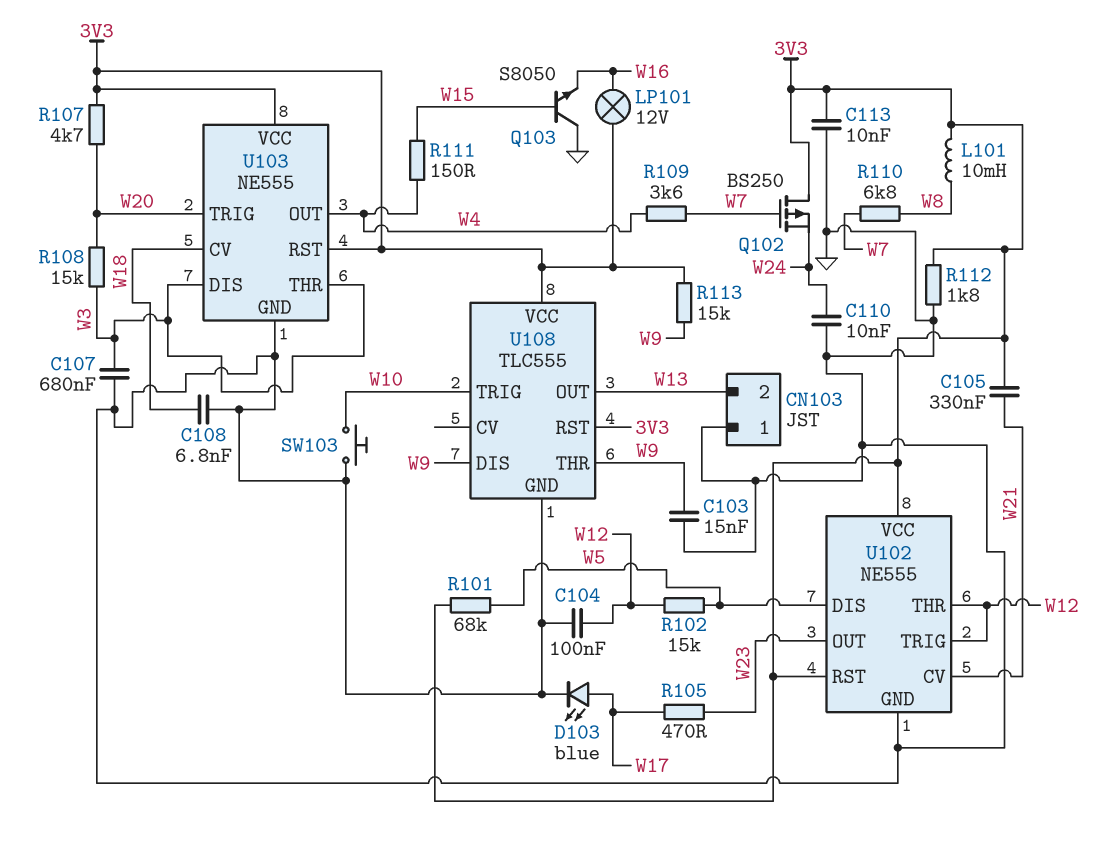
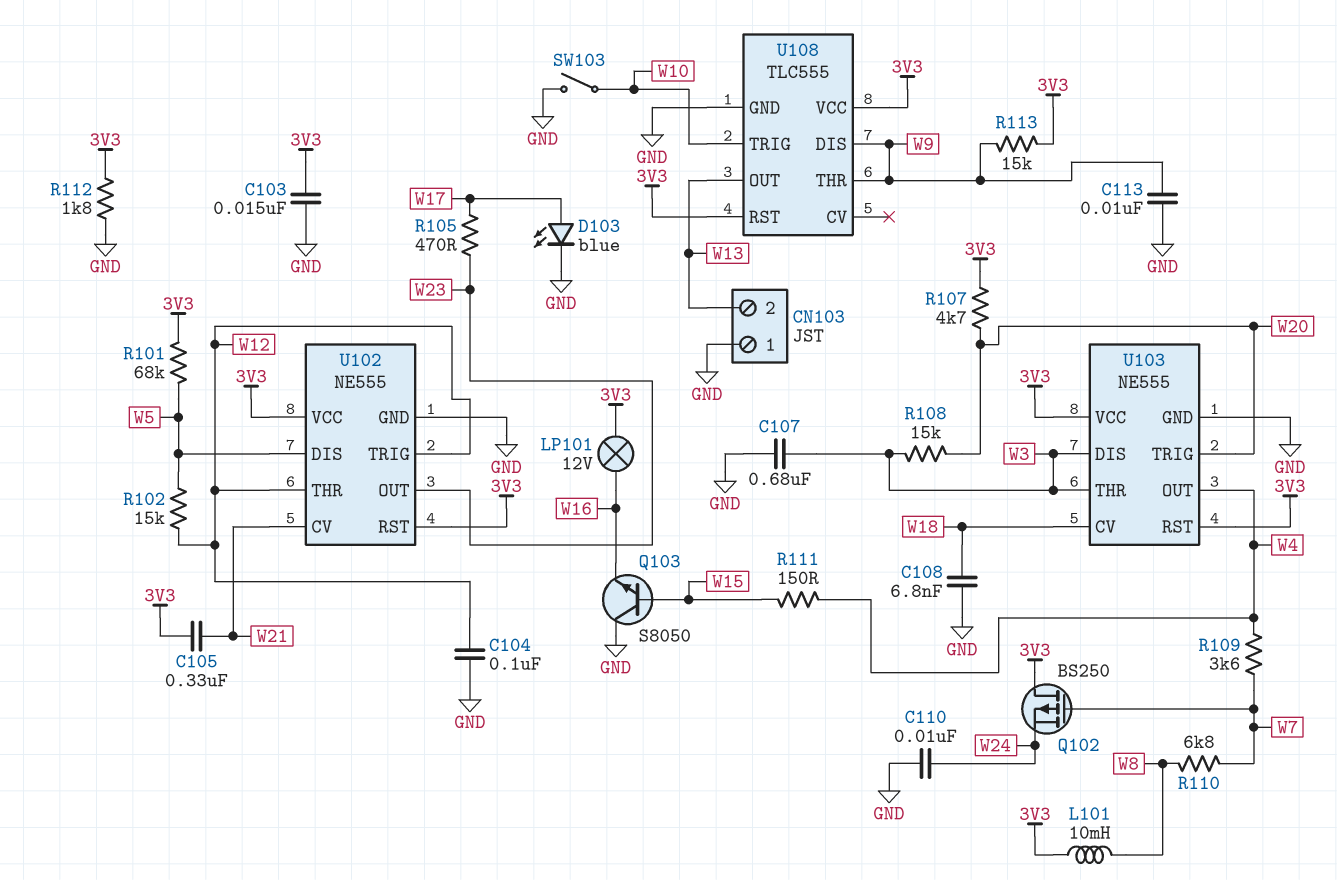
C103: 15nF (GND, W9) -> 15nF (3V3, GND)
C113: 10nF (3V3, GND) -> 10nF (GND, W9)
SW103: button (GND, W10) -> switch (GND, W10)

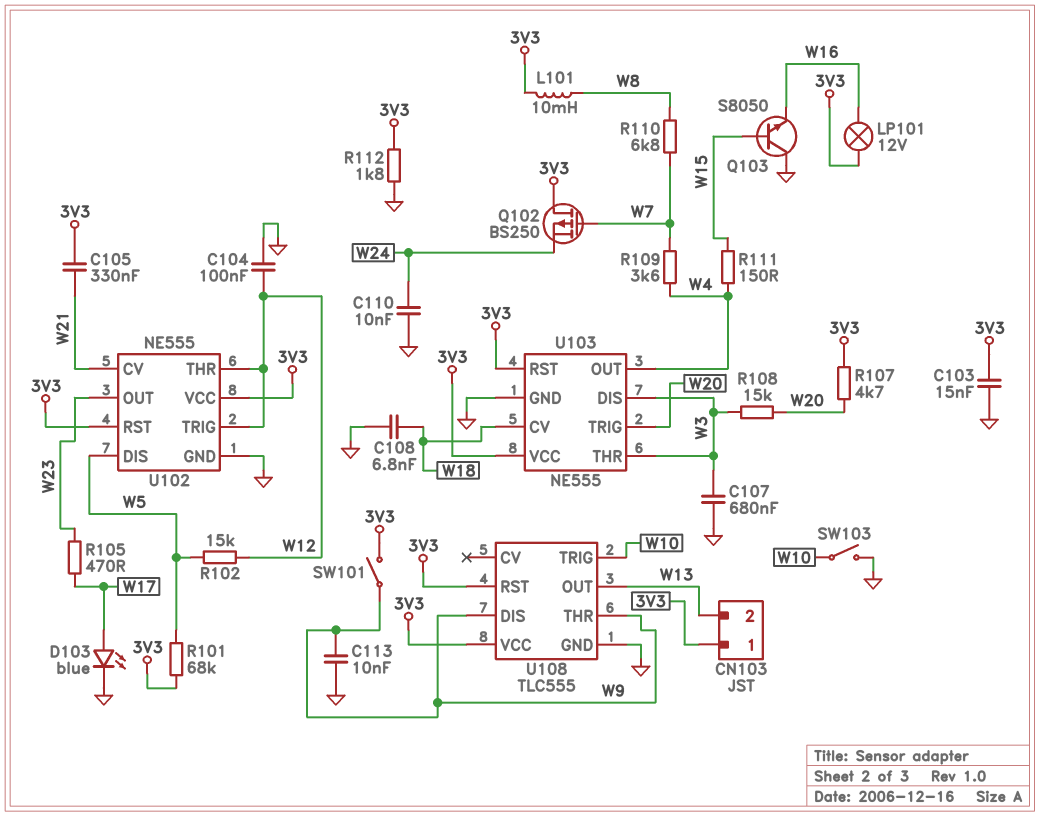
CN103 pin 1: GND -> 3V3
R113: 15k (3V3, W9) -> none
SW101: none -> switch (3V3, W9)

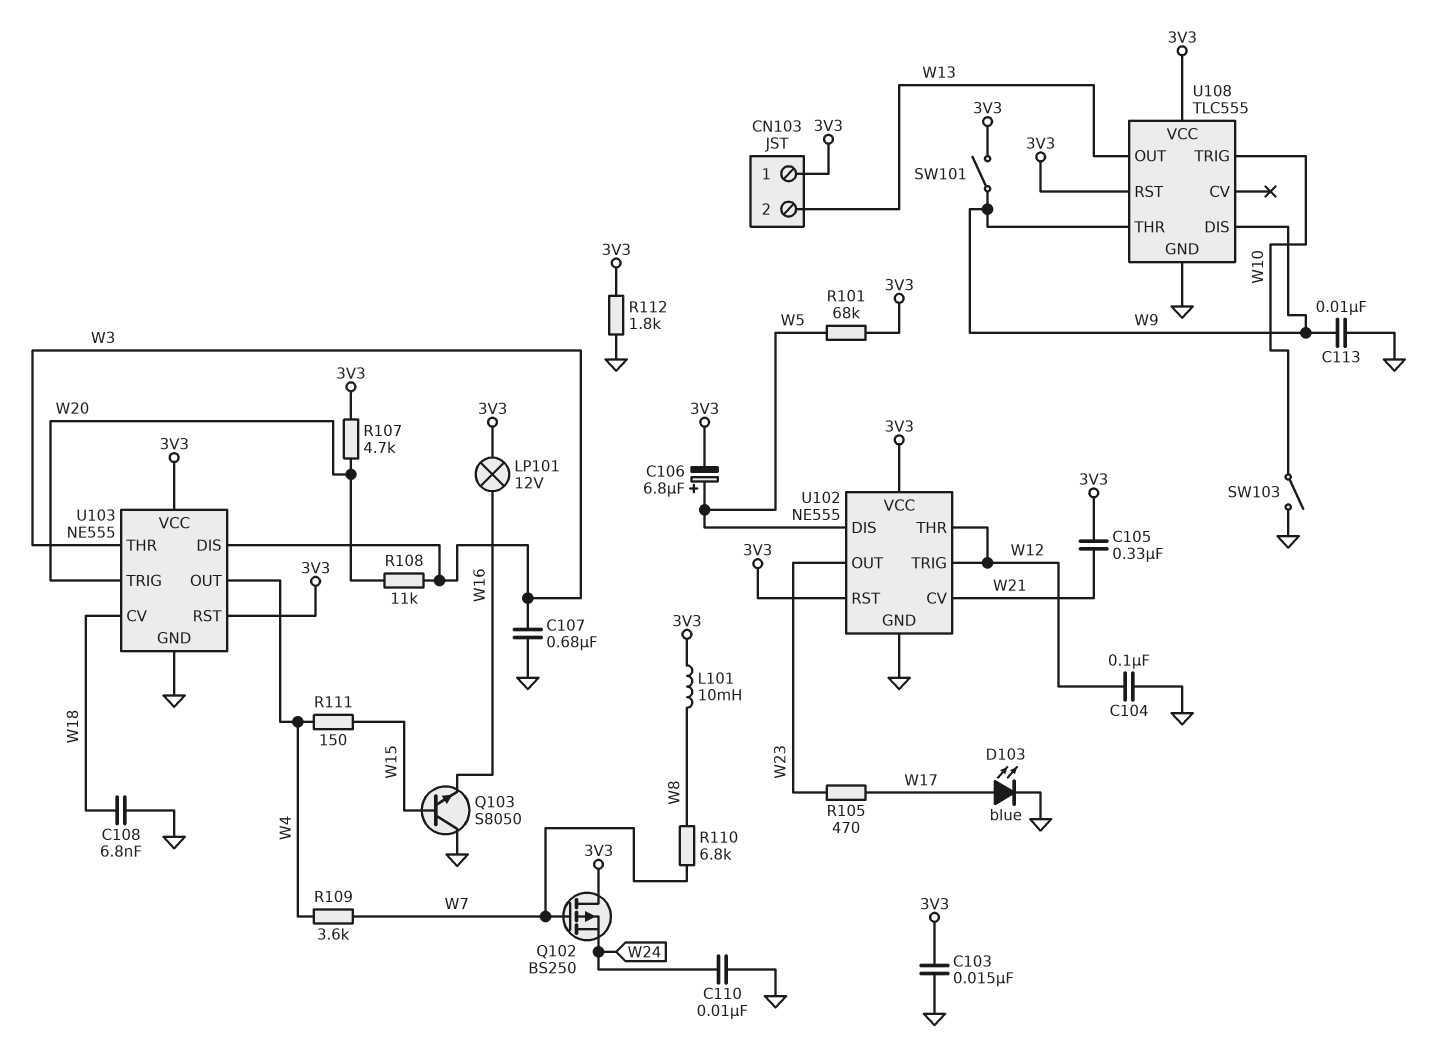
C106: none -> 6.8uF (plus W5, minus 3V3)
R102: 15k (W5, W12) -> none
R108: 15k (W3, W20) -> 11k (W3, W20)

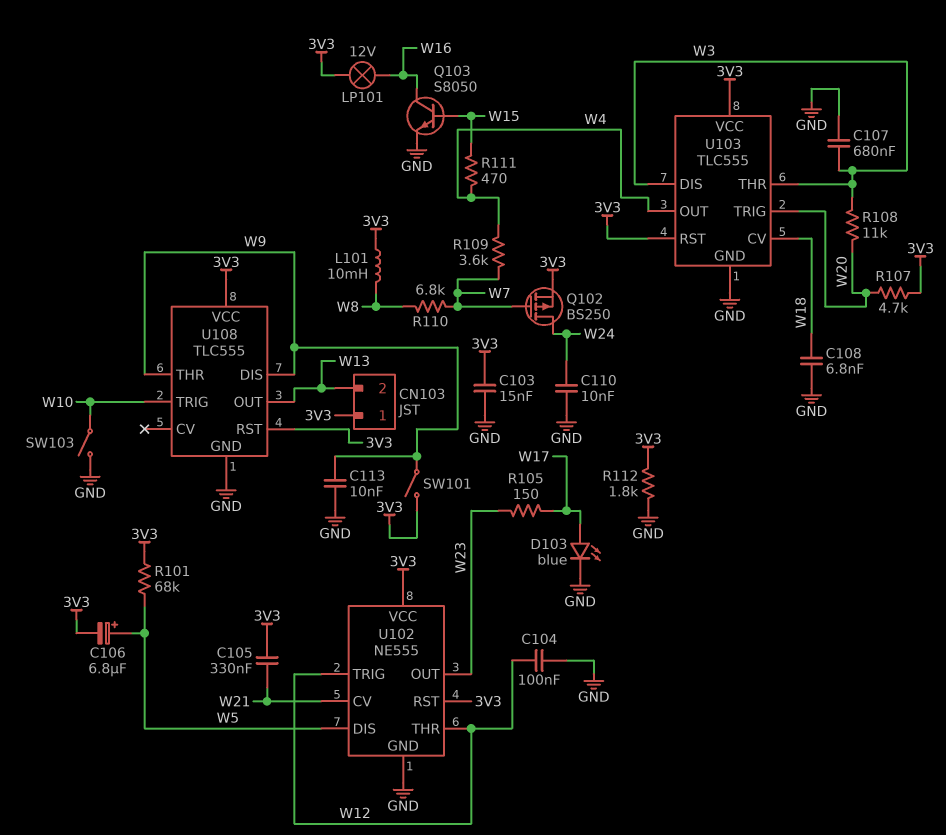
Q102: PMOS BS250 (G W7, D 3V3, S W24) -> PMOS BS250 (G W7, D W24, S 3V3)
Q103: NPN S8050 (B W15, C GND, E W16) -> NPN S8050 (B W15, C W16, E GND)
R105: 470 (W17, W23) -> 150 (W17, W23)
R111: 150 (W4, W15) -> 470 (W4, W15)
U103: NE555 -> TLC555

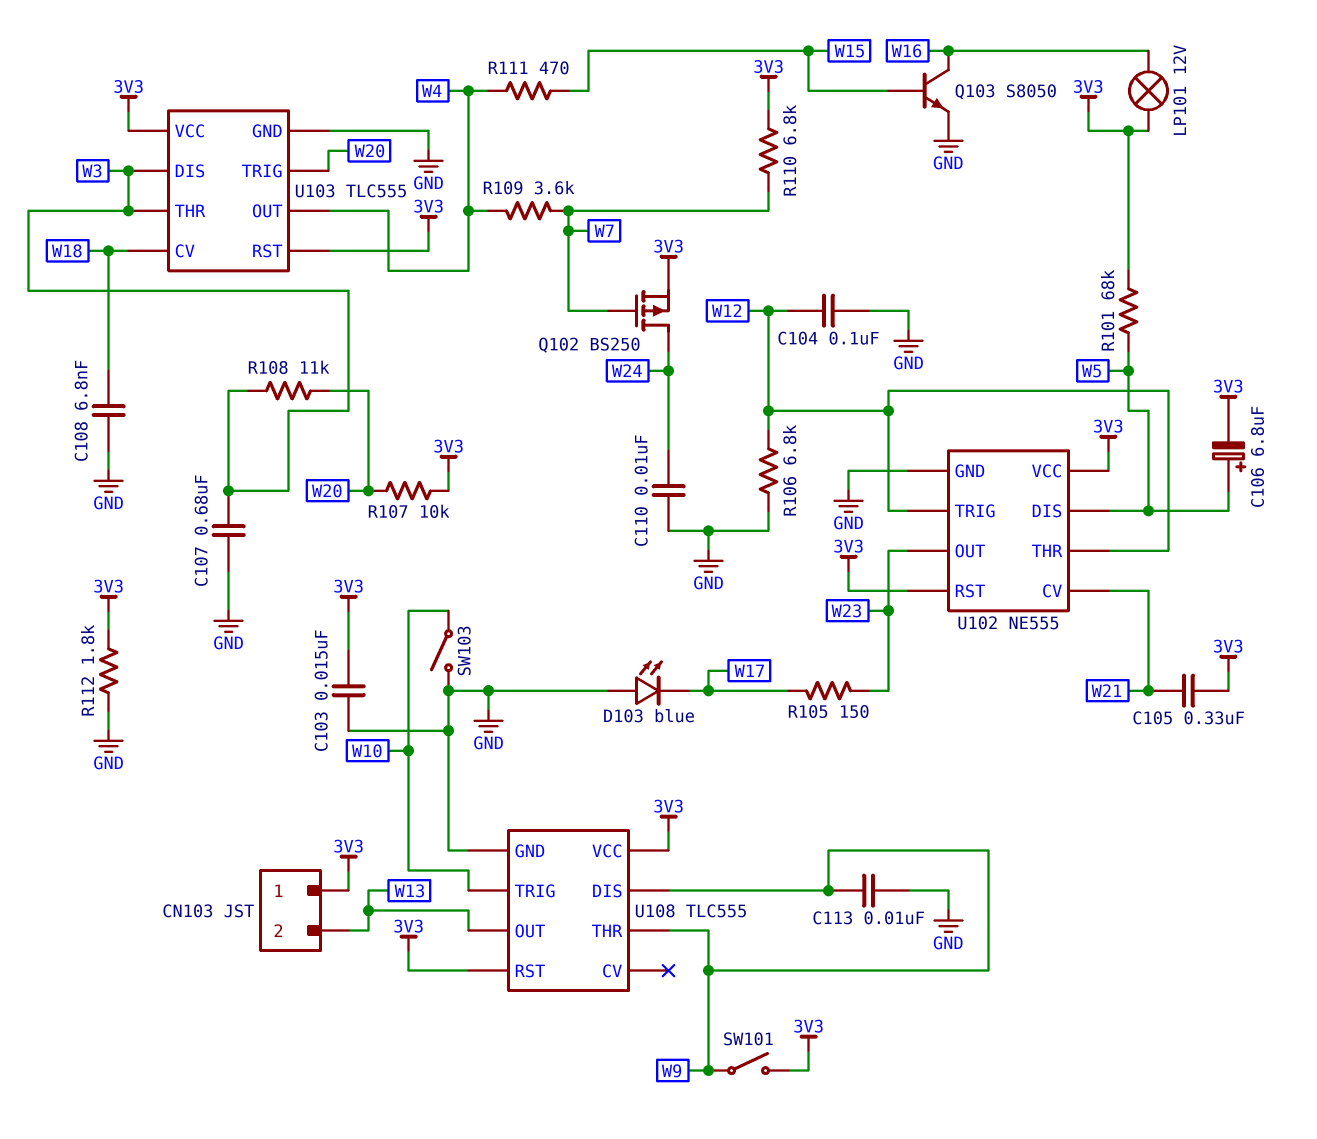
D103: LED blue (A W17, K GND) -> LED blue (A GND, K W17)
L101: 10mH (3V3, W8) -> none
R106: none -> 6.8k (GND, W12)
R107: 4.7k (3V3, W20) -> 10k (3V3, W20)
R110: 6.8k (W7, W8) -> 6.8k (3V3, W7)

